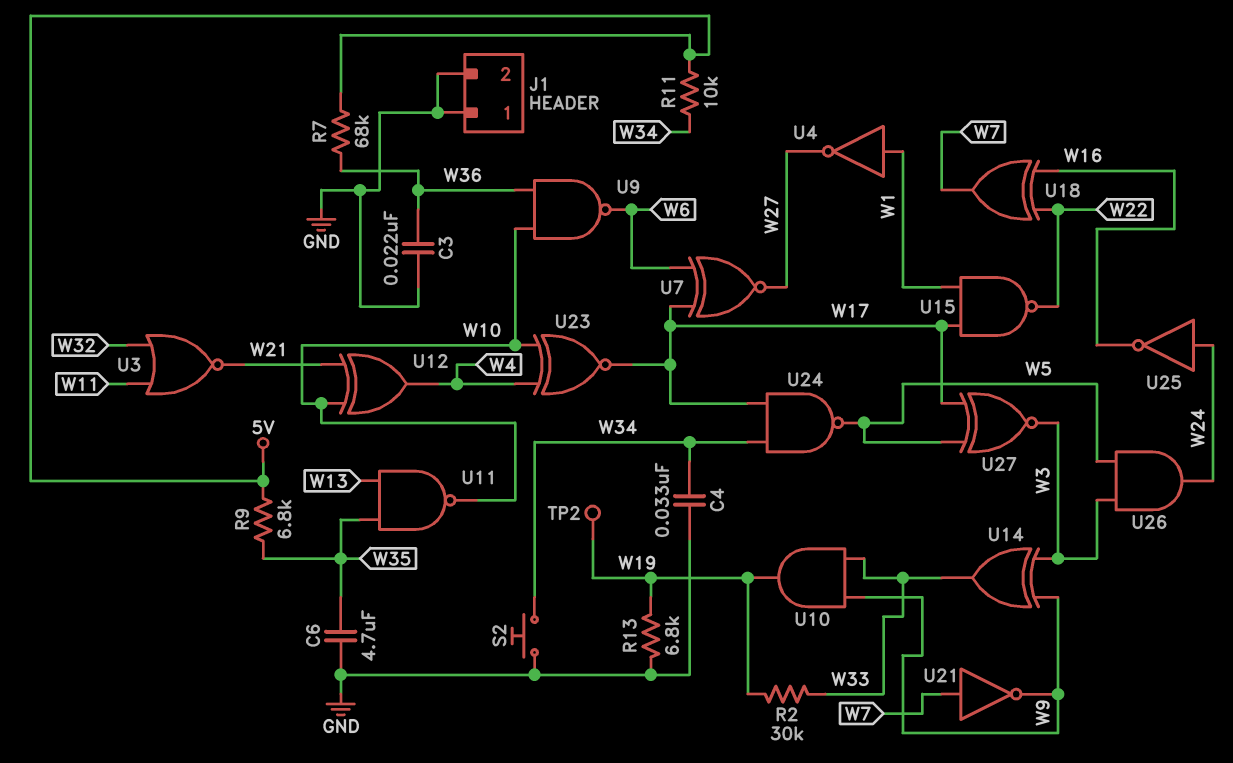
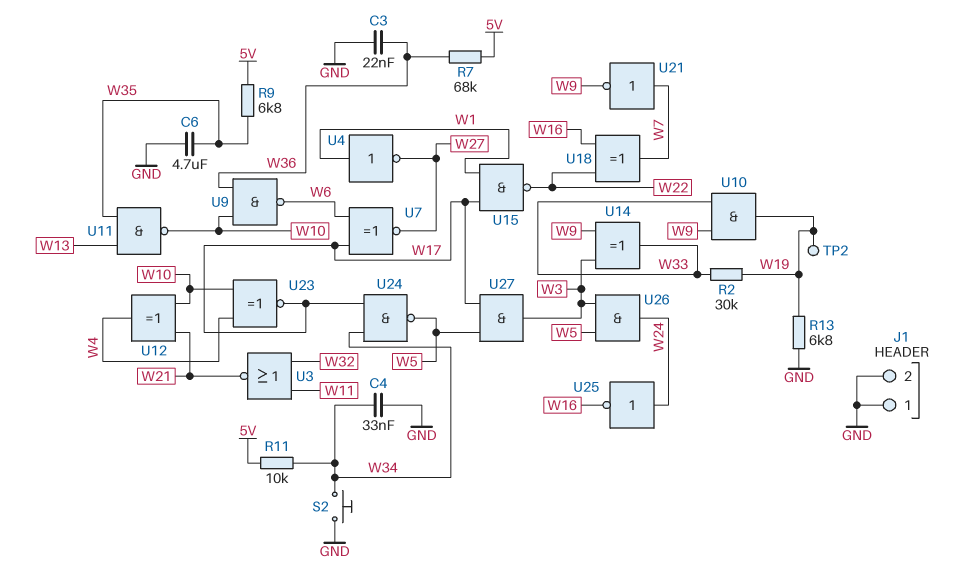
U27: XNOR (in W5, in W17, out W3) -> AND (in W5, in W17, out W3)

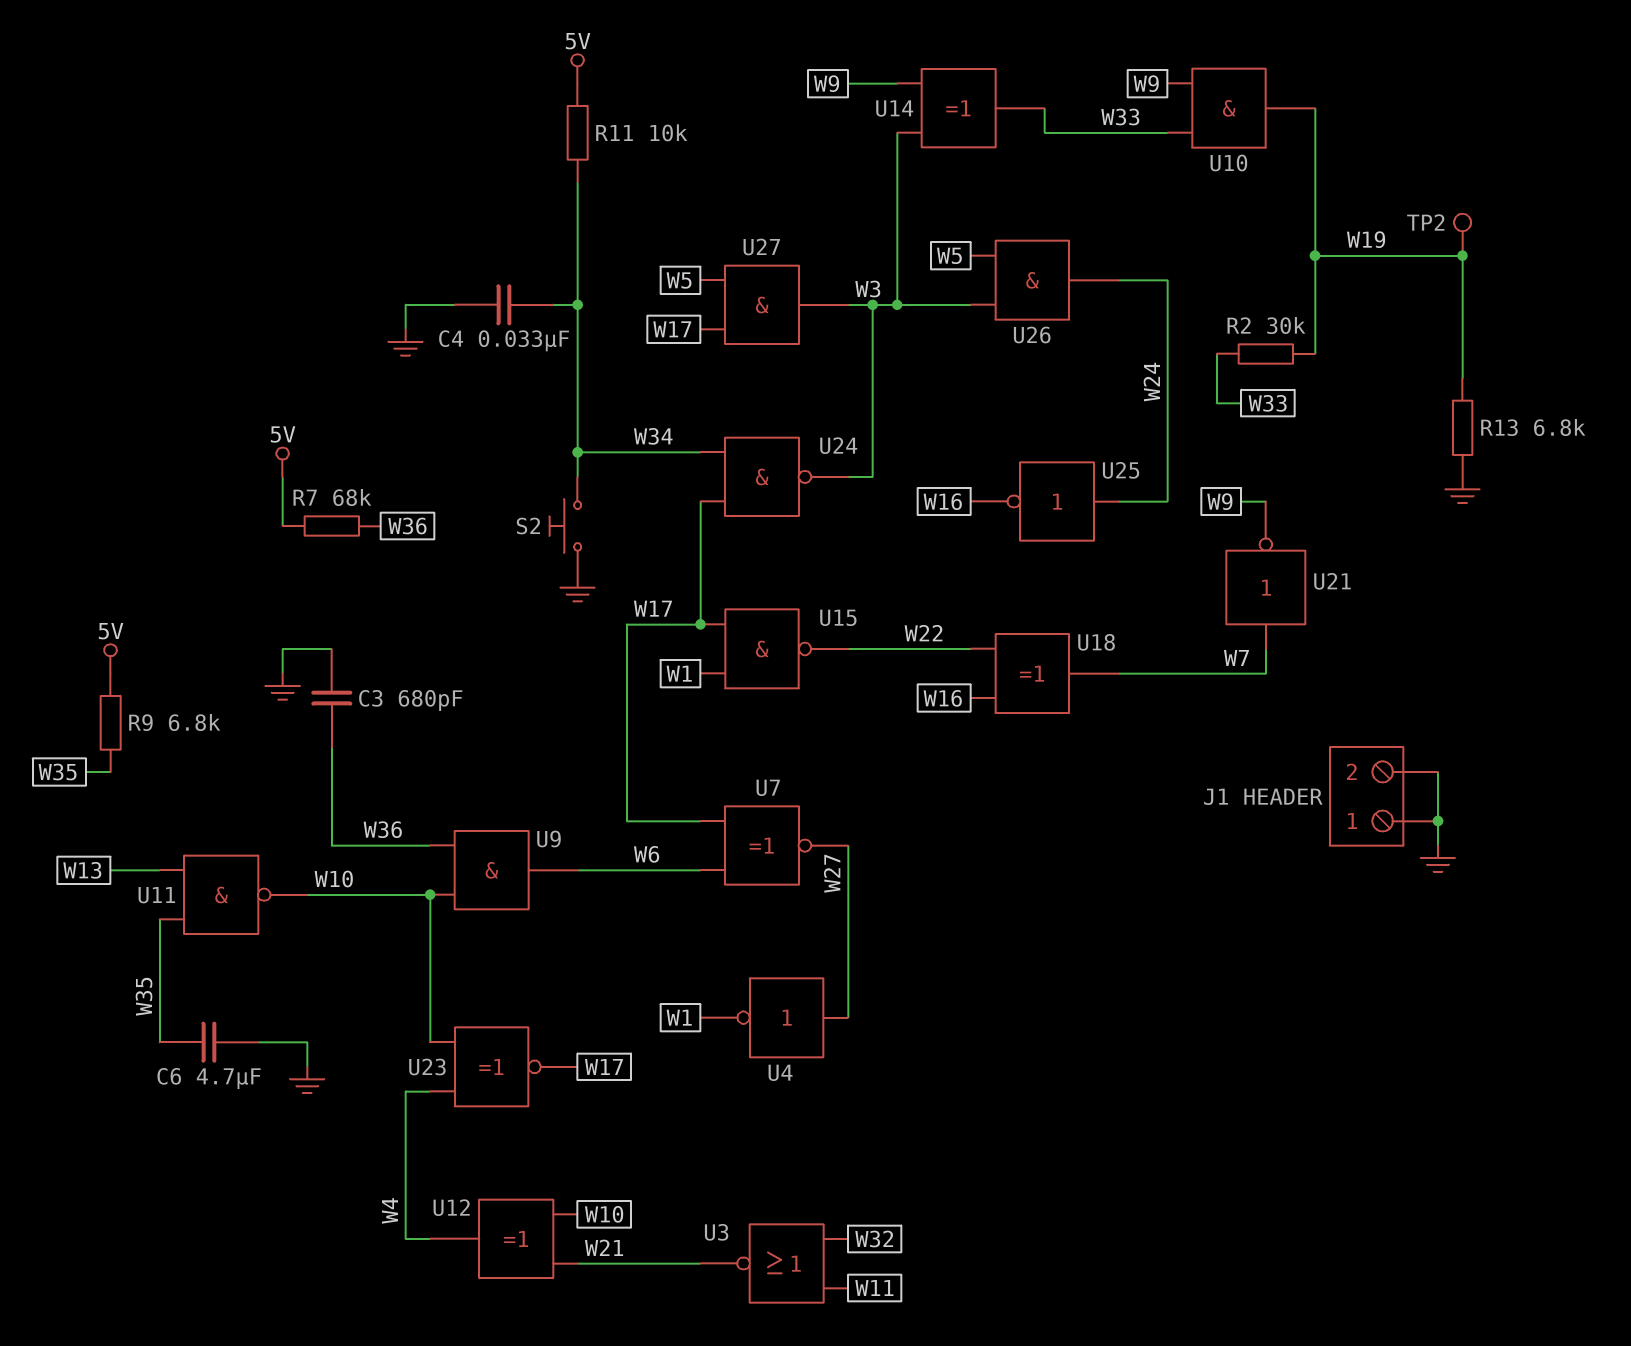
C3: 22nF (GND, W36) -> 680pF (GND, W36)
U4: NOT (in W1, out W27) -> NOT (in W27, out W1)
U9: NAND (in W10, in W36, out W6) -> AND (in W10, in W36, out W6)
U24: NAND (in W17, in W34, out W5) -> NAND (in W17, in W34, out W3)

